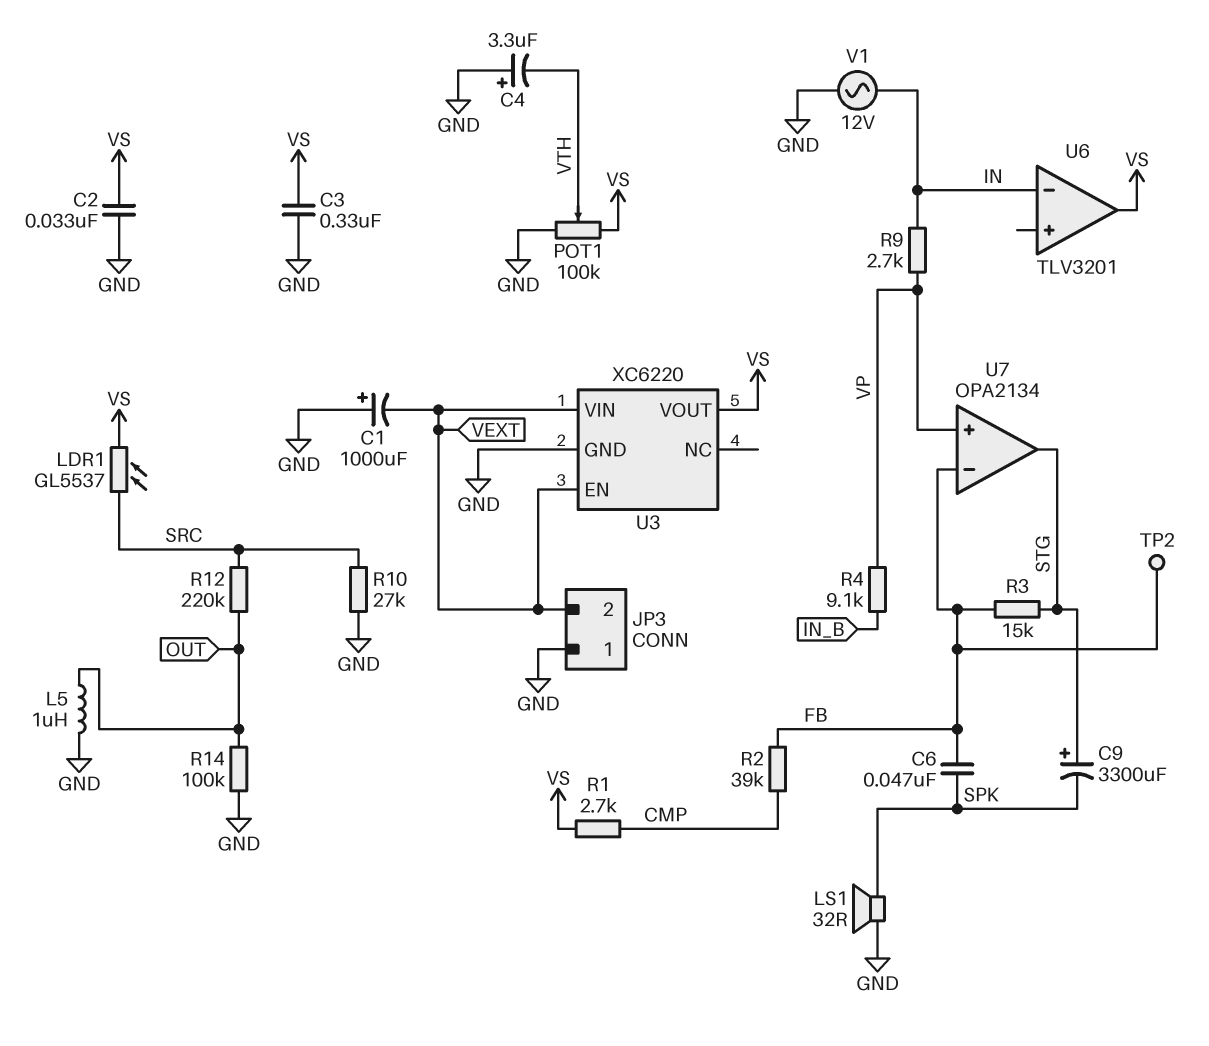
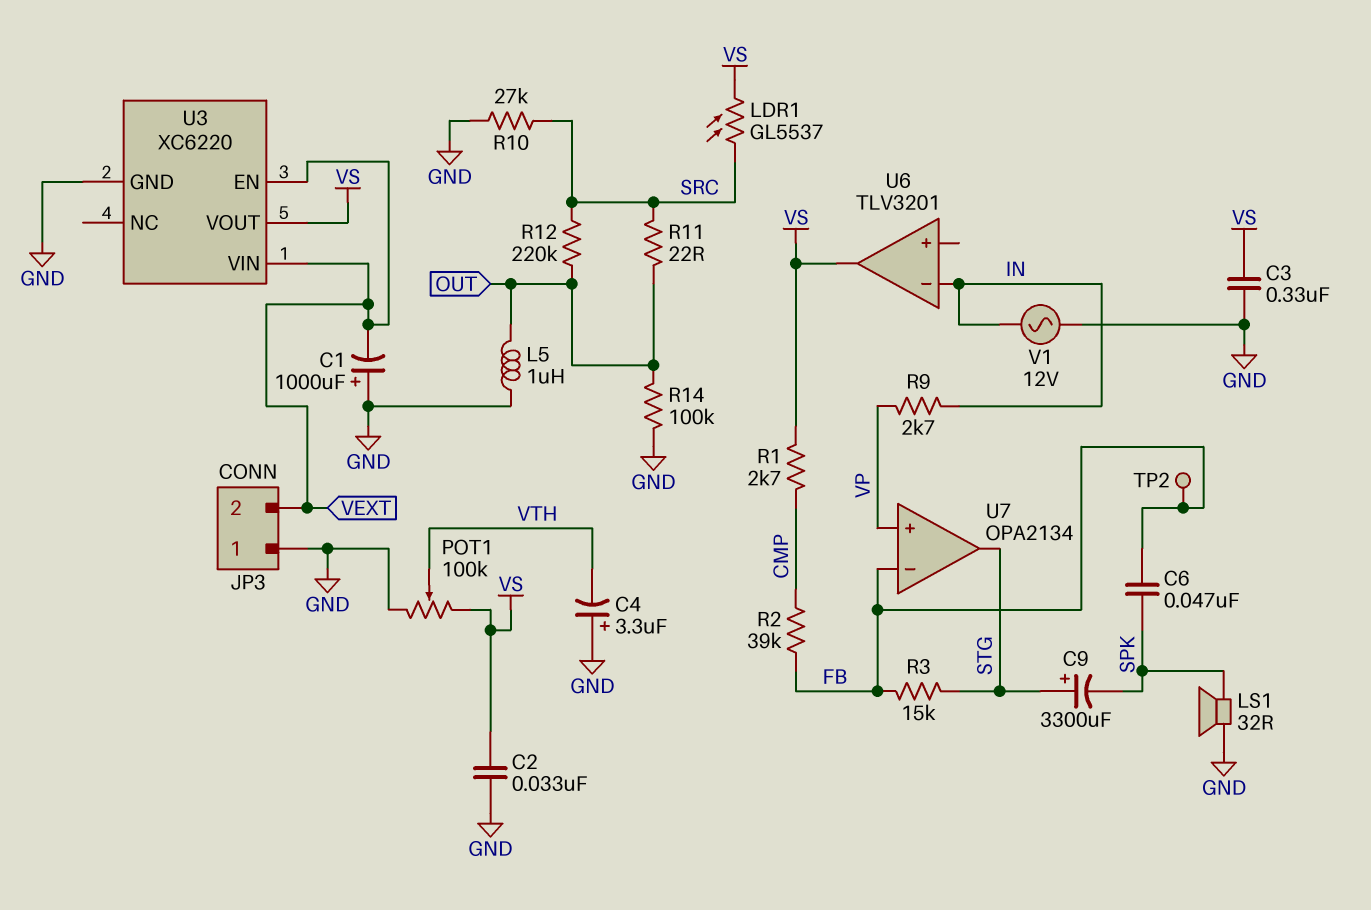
R4: 9.1k (IN_B, VP) -> none
R11: none -> 22 (OUT, SRC)

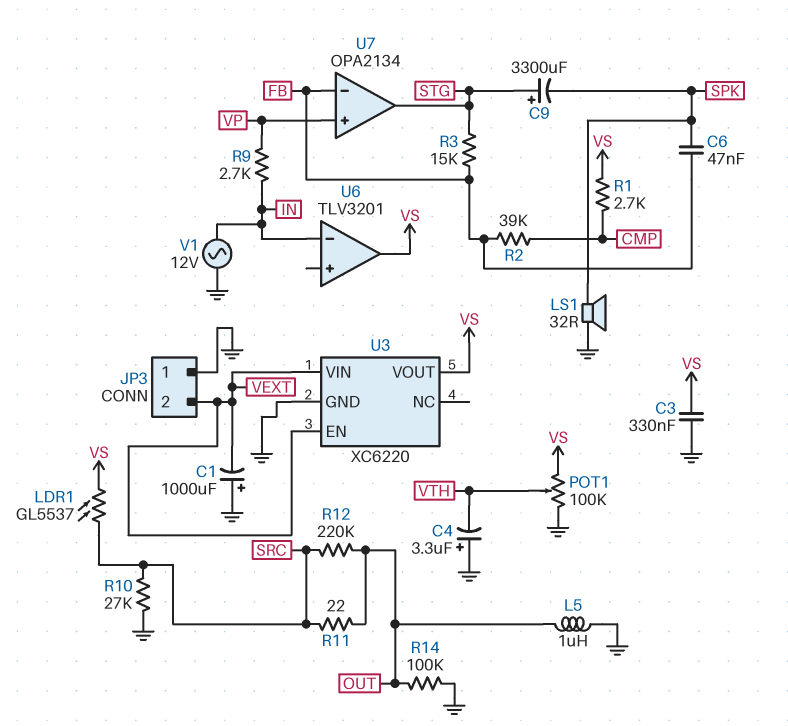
C2: 33nF (GND, VS) -> none
TP2: test point (FB) -> none

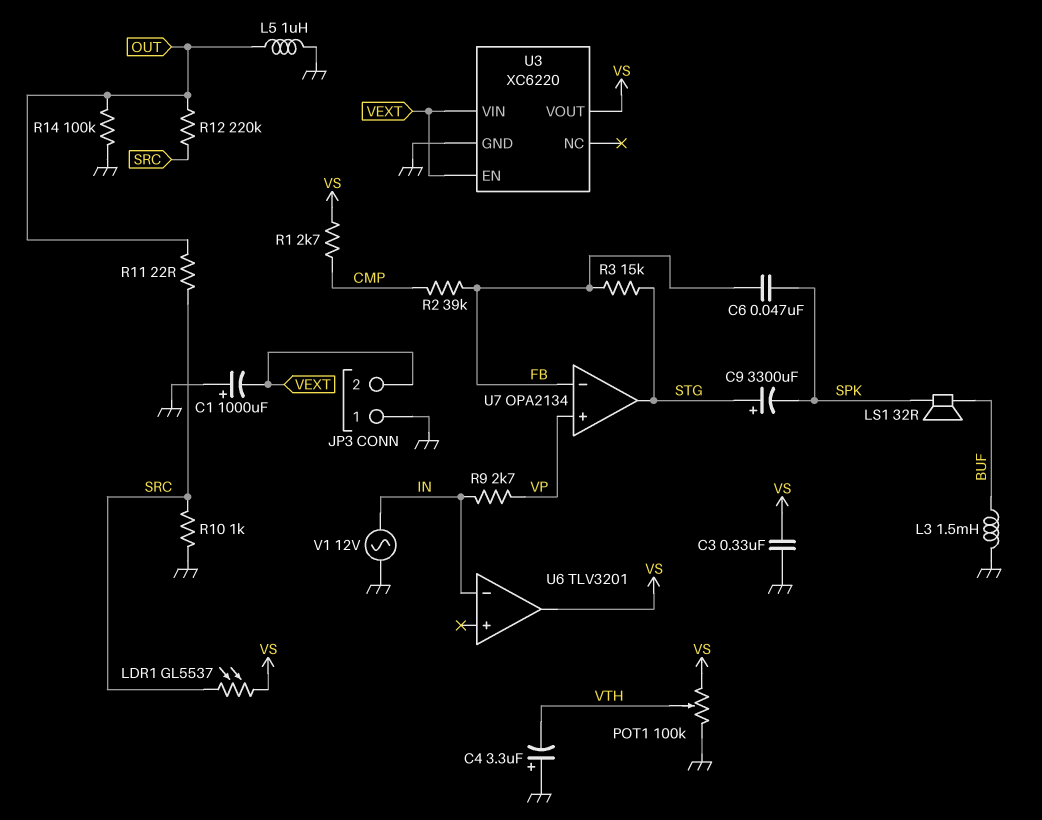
L3: none -> 1.5mH (BUF, GND)
LS1: speaker 32R (GND, SPK) -> speaker 32R (BUF, SPK)
R10: 27k (GND, SRC) -> 1k (GND, SRC)

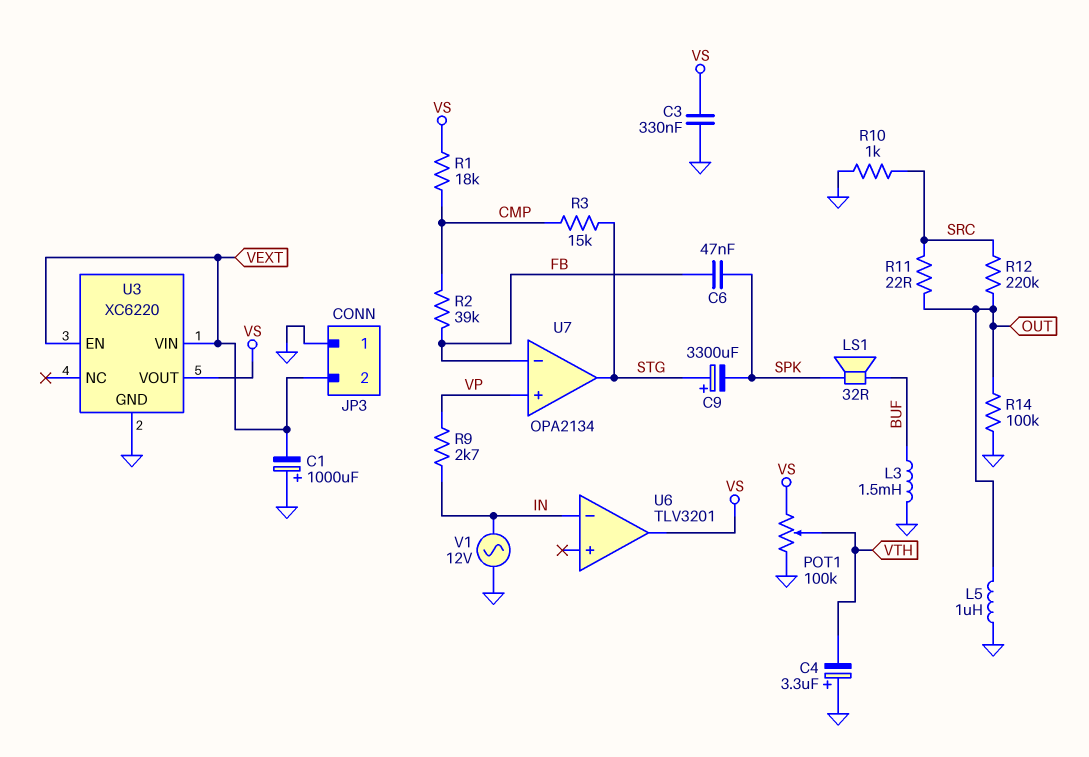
LDR1: GL5537 (SRC, VS) -> none
R1: 2.7k (CMP, VS) -> 18k (CMP, VS)
R3: 15k (FB, STG) -> 15k (CMP, STG)

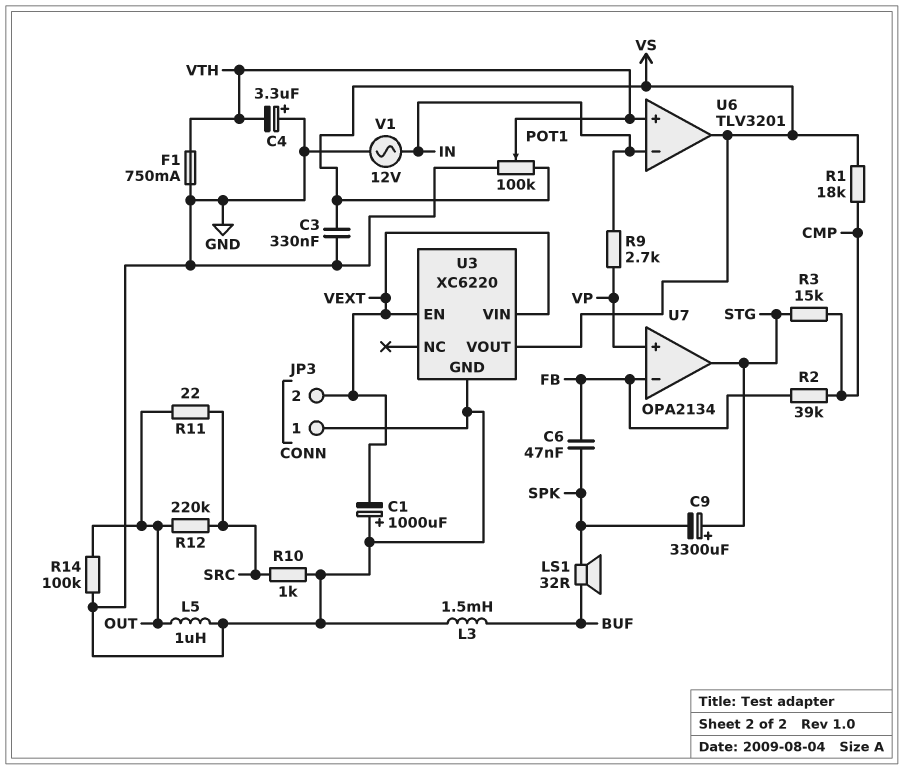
F1: none -> 750mA (GND, VTH)
U6 pin in+: none -> VTH

